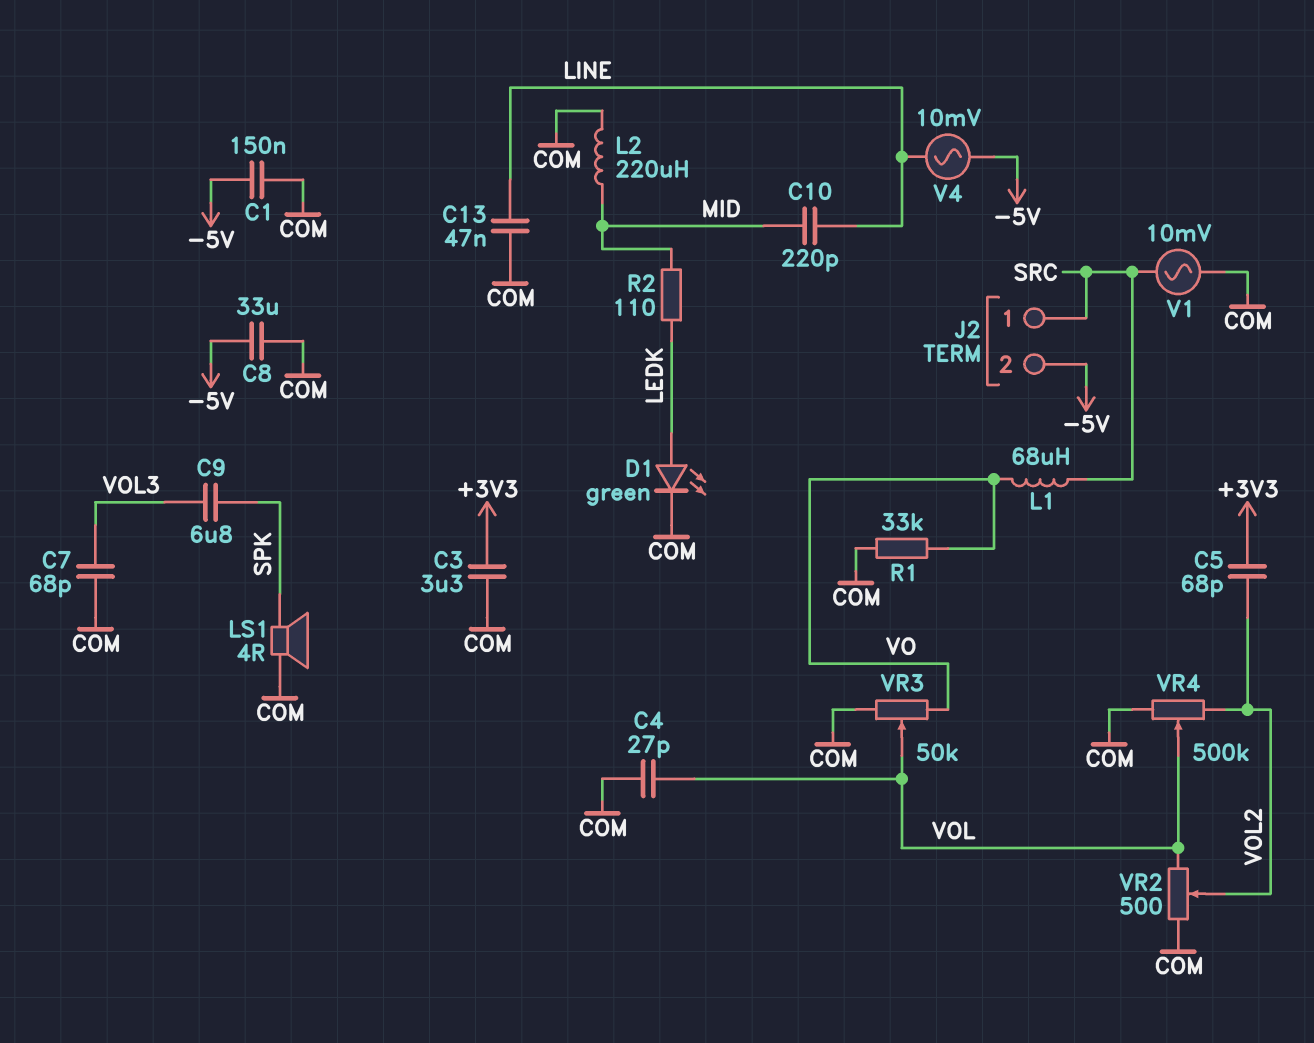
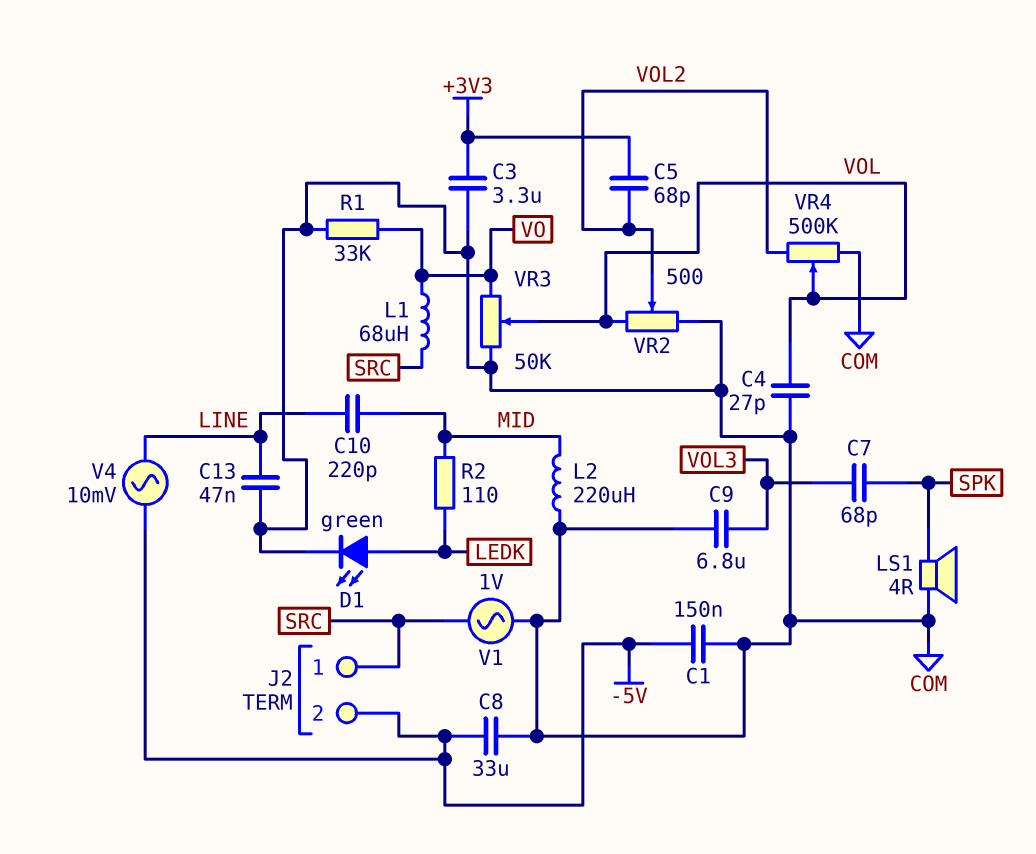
C7: 68pF (COM, VOL3) -> 68pF (SPK, VOL3)
C9: 6.8uF (SPK, VOL3) -> 6.8uF (COM, VOL3)
V1: AC 10mV (COM, SRC) -> AC 1V (COM, SRC)

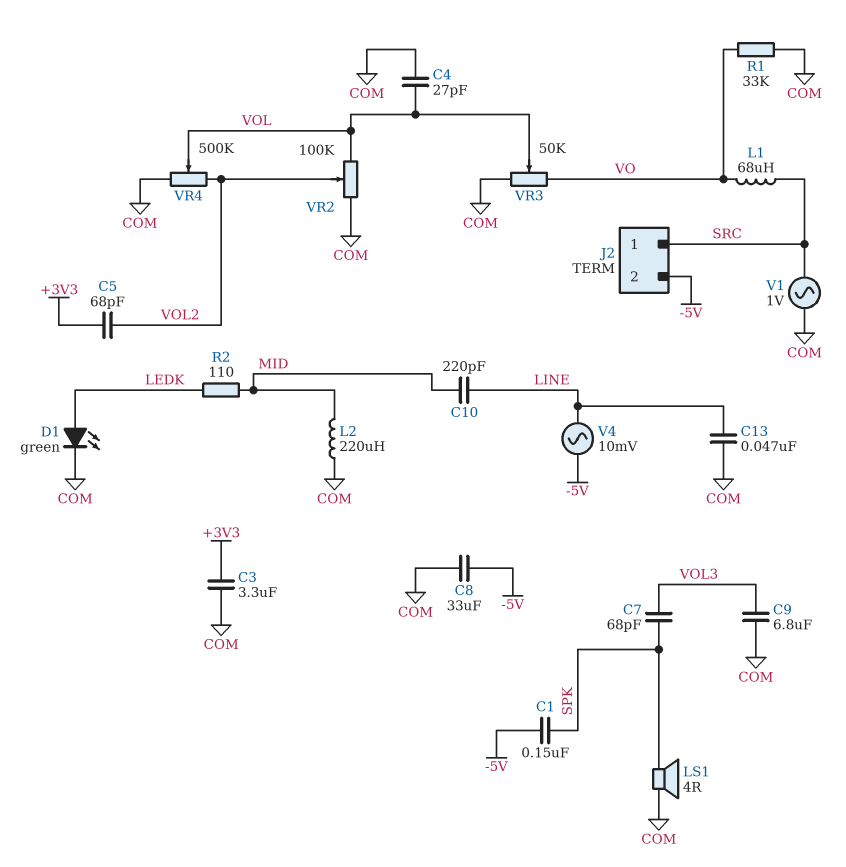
C1: 150nF (-5V, COM) -> 150nF (-5V, SPK)
VR2: 500 (COM, VOL, wiper VOL2) -> 100k (COM, VOL, wiper VOL2)

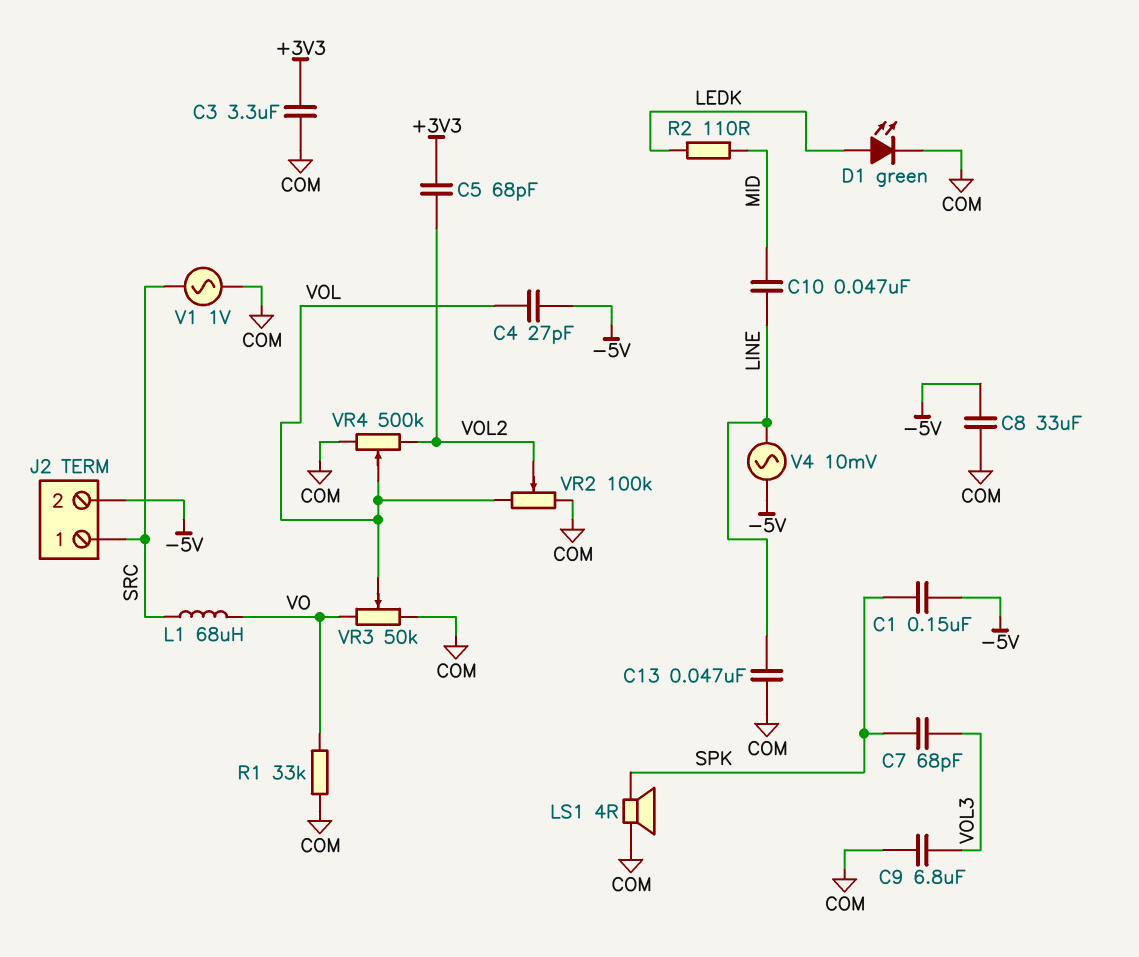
C4: 27pF (COM, VOL) -> 27pF (-5V, VOL)
C10: 220pF (LINE, MID) -> 47nF (LINE, MID)
L2: 220uH (COM, MID) -> none

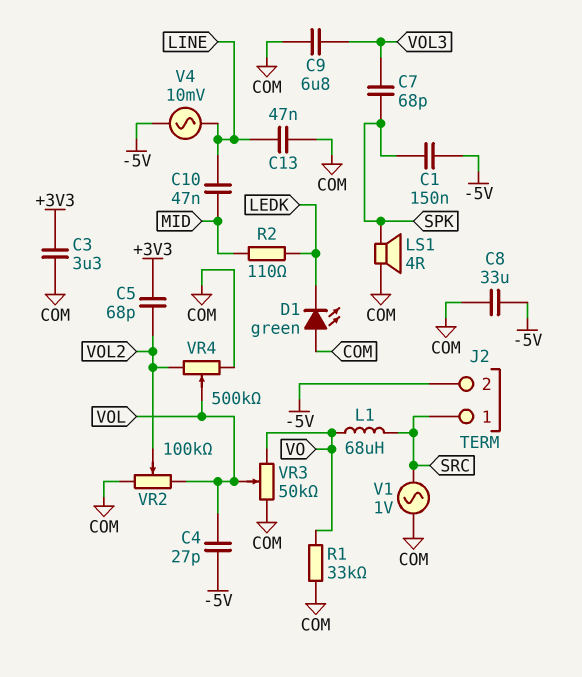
D1: LED green (A LEDK, K COM) -> LED green (A COM, K LEDK)

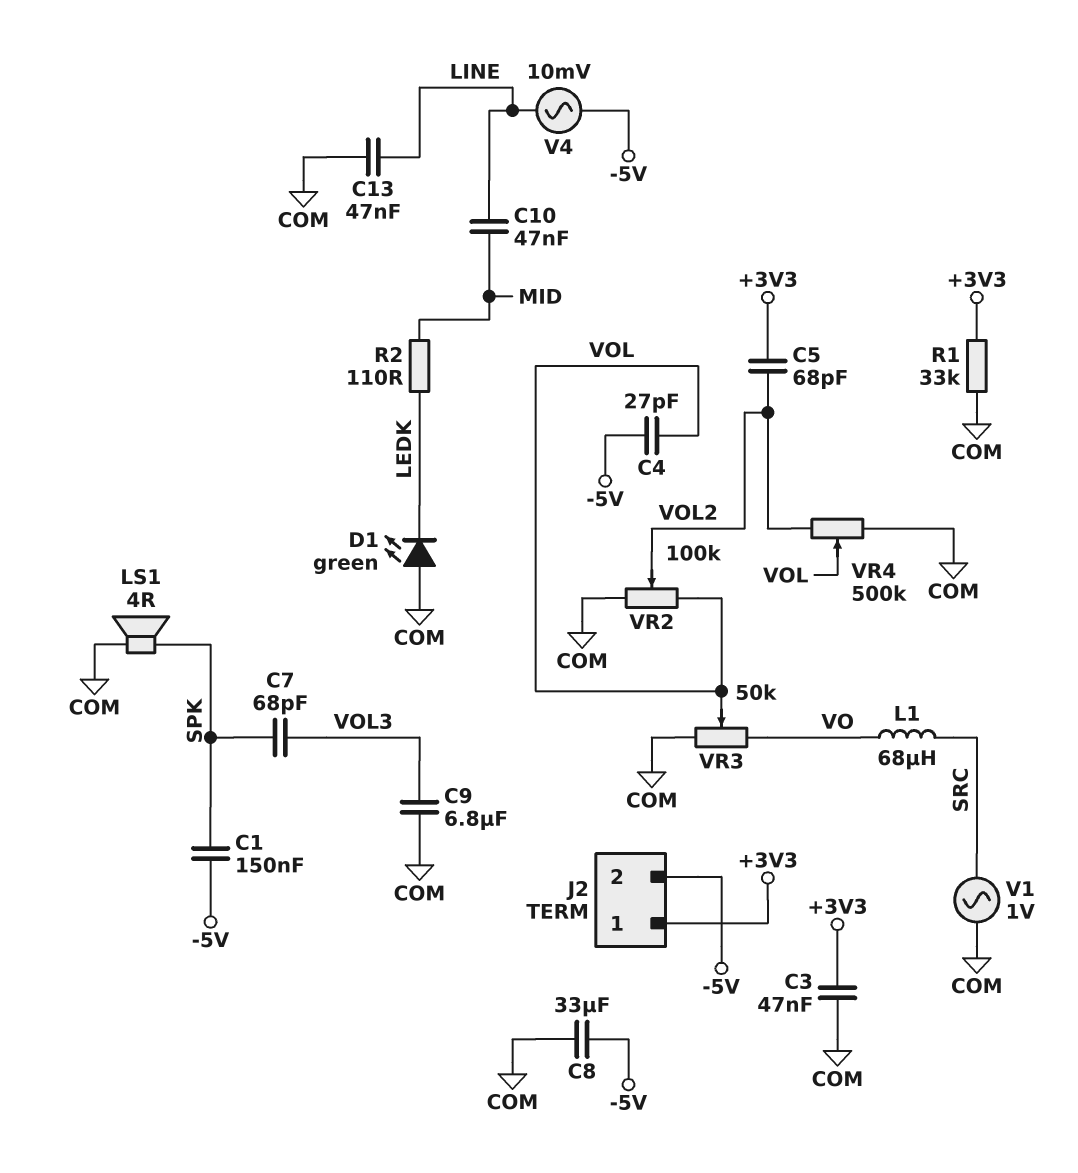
C3: 3.3uF (+3V3, COM) -> 47nF (+3V3, COM)
J2 pin 1: SRC -> +3V3
R1: 33k (COM, VO) -> 33k (+3V3, COM)

